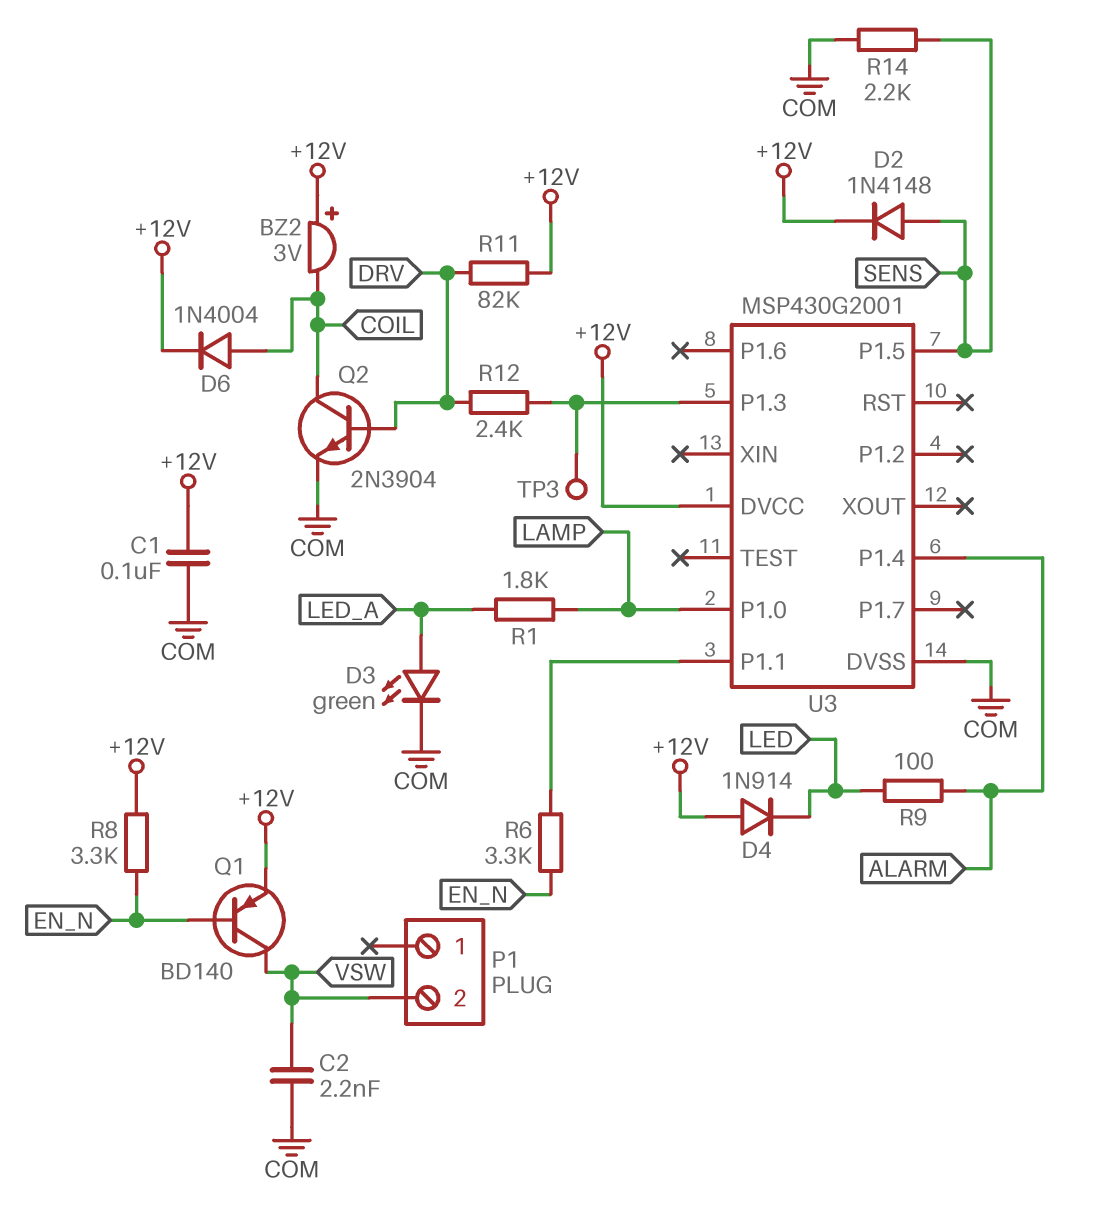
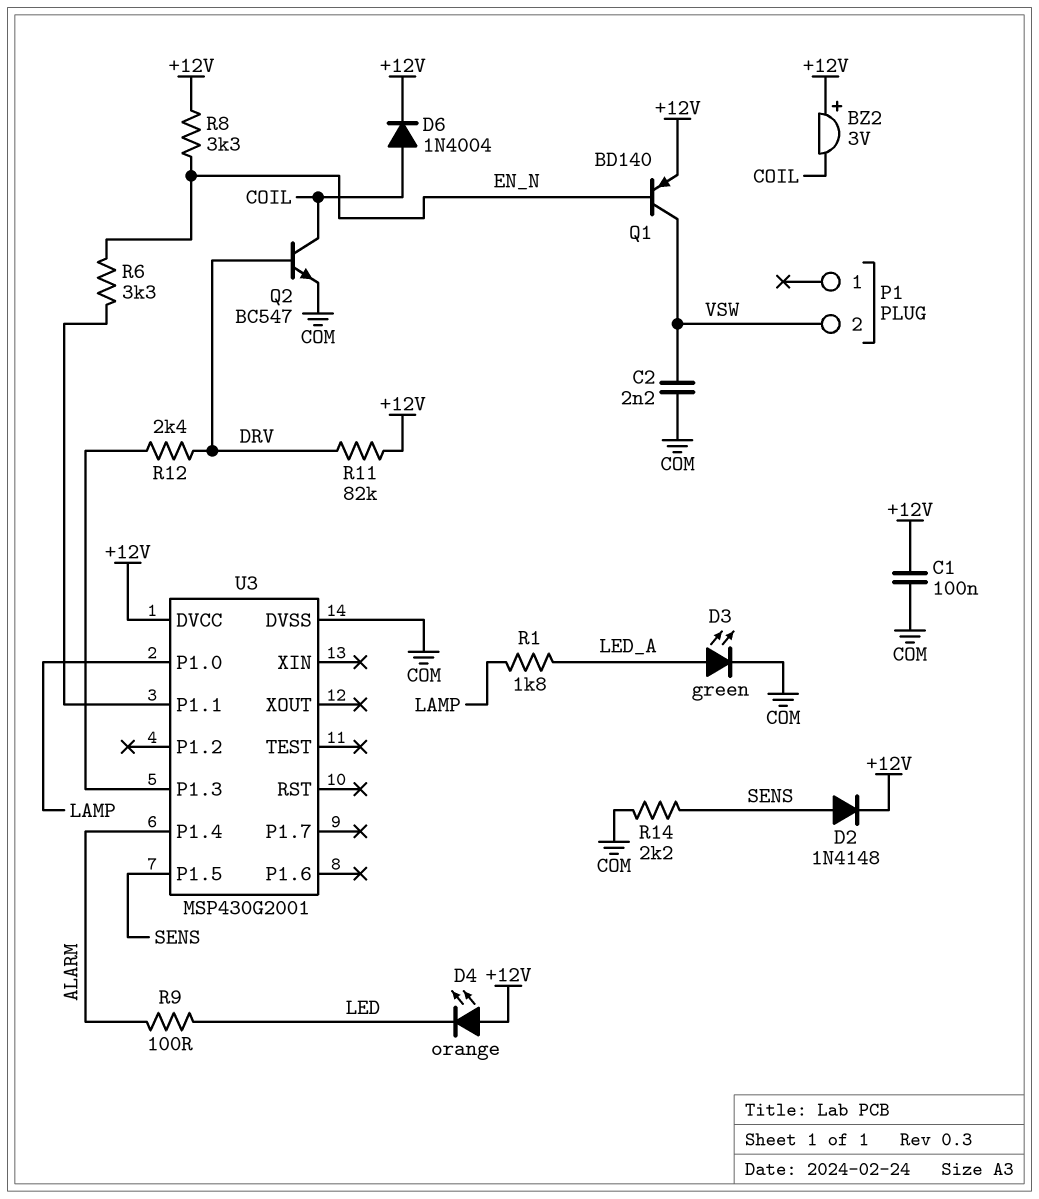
D4: diode 1N914 (A +12V, K LED) -> LED orange (A +12V, K LED)
Q2: NPN 2N3904 (B DRV, C COIL, E COM) -> NPN BC547 (B DRV, C COIL, E COM)
TP3: test point (U3/P1.3) -> none

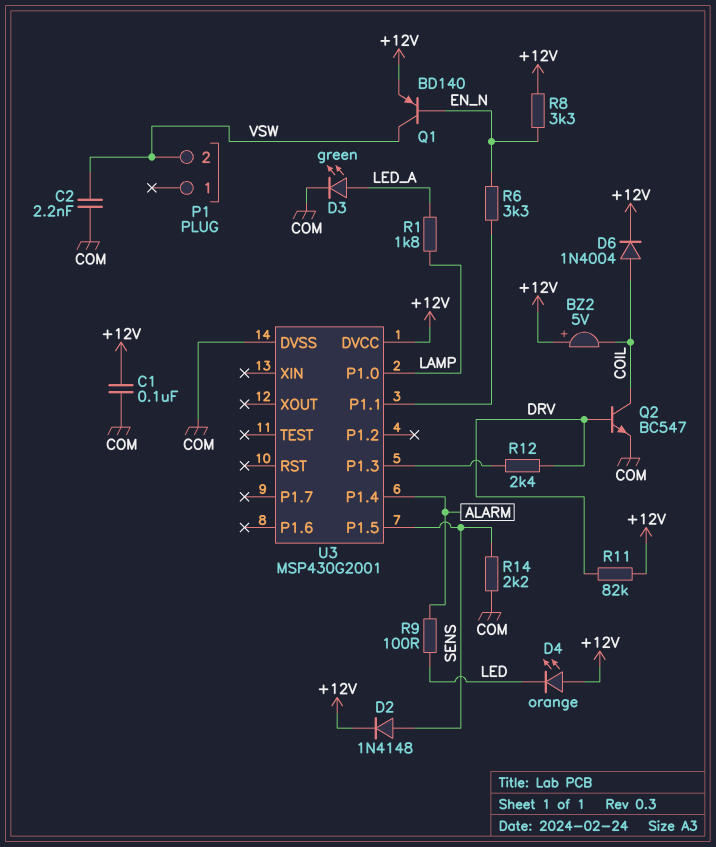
BZ2: buzzer 3V (plus +12V, minus COIL) -> buzzer 5V (plus +12V, minus COIL)

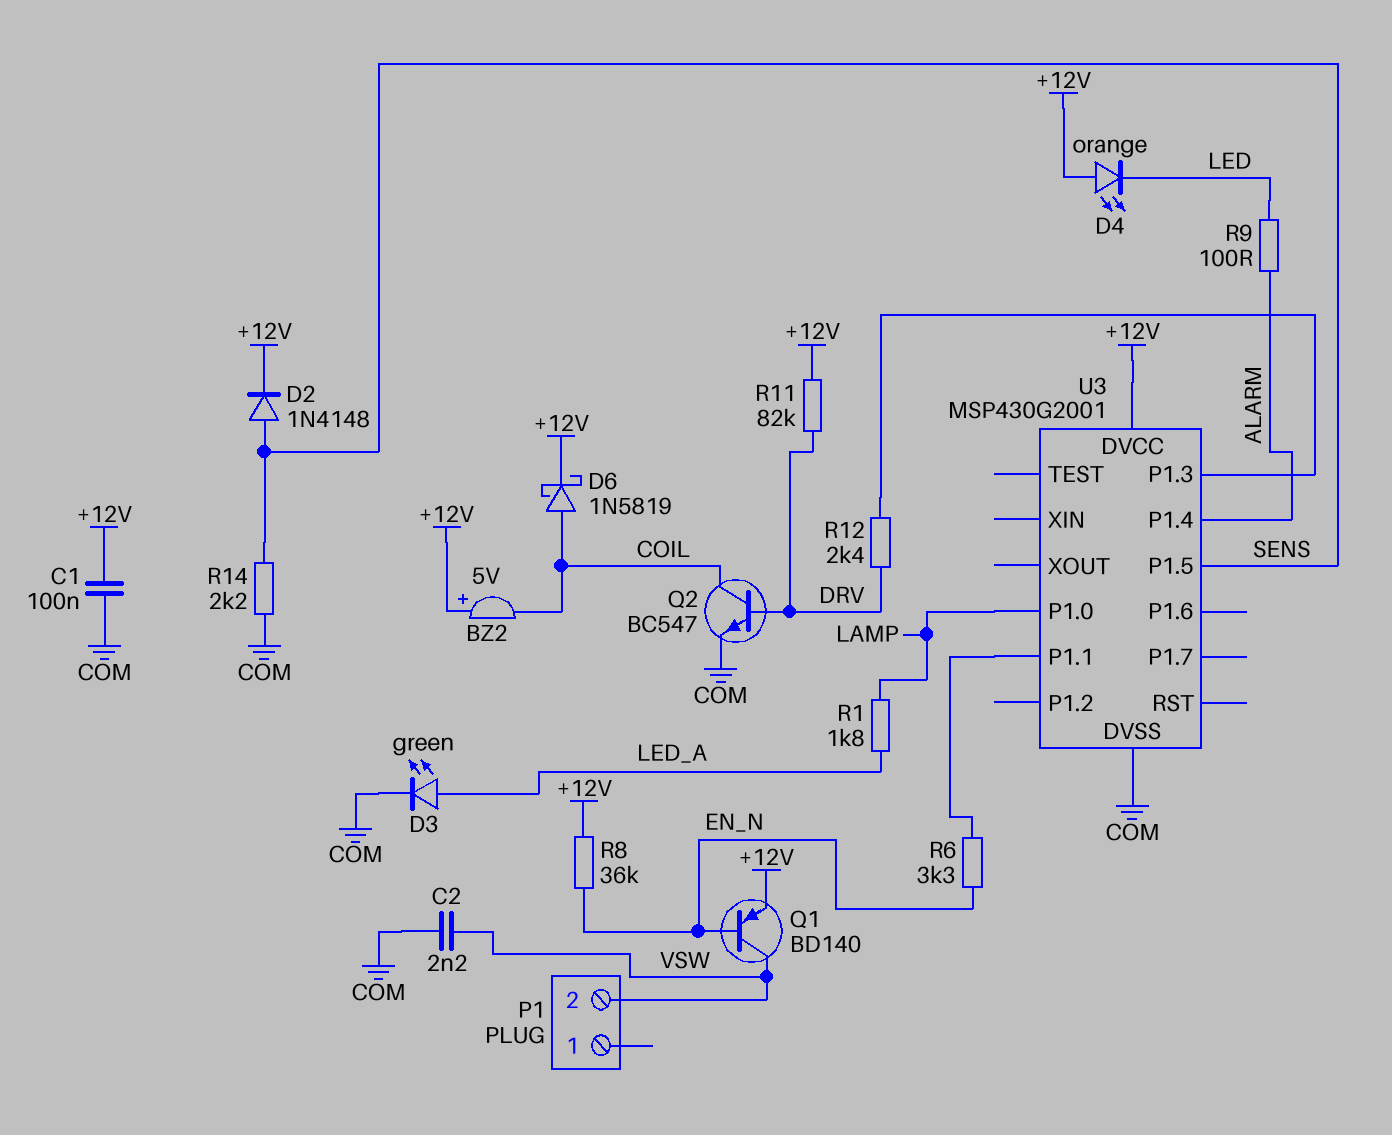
D6: diode 1N4004 (A COIL, K +12V) -> schottky 1N5819 (A COIL, K +12V)
R8: 3.3k (+12V, EN_N) -> 36k (+12V, EN_N)

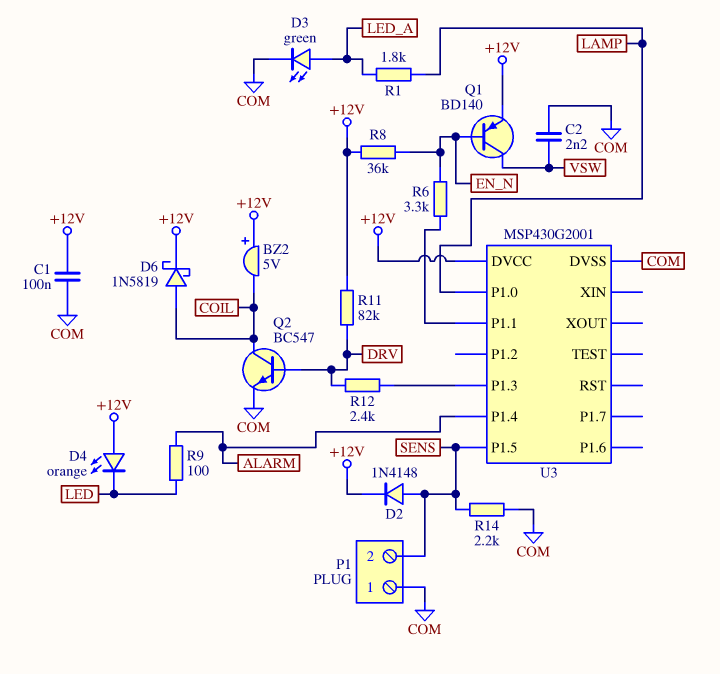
P1 pin 1: none -> COM
P1 pin 2: VSW -> SENS

